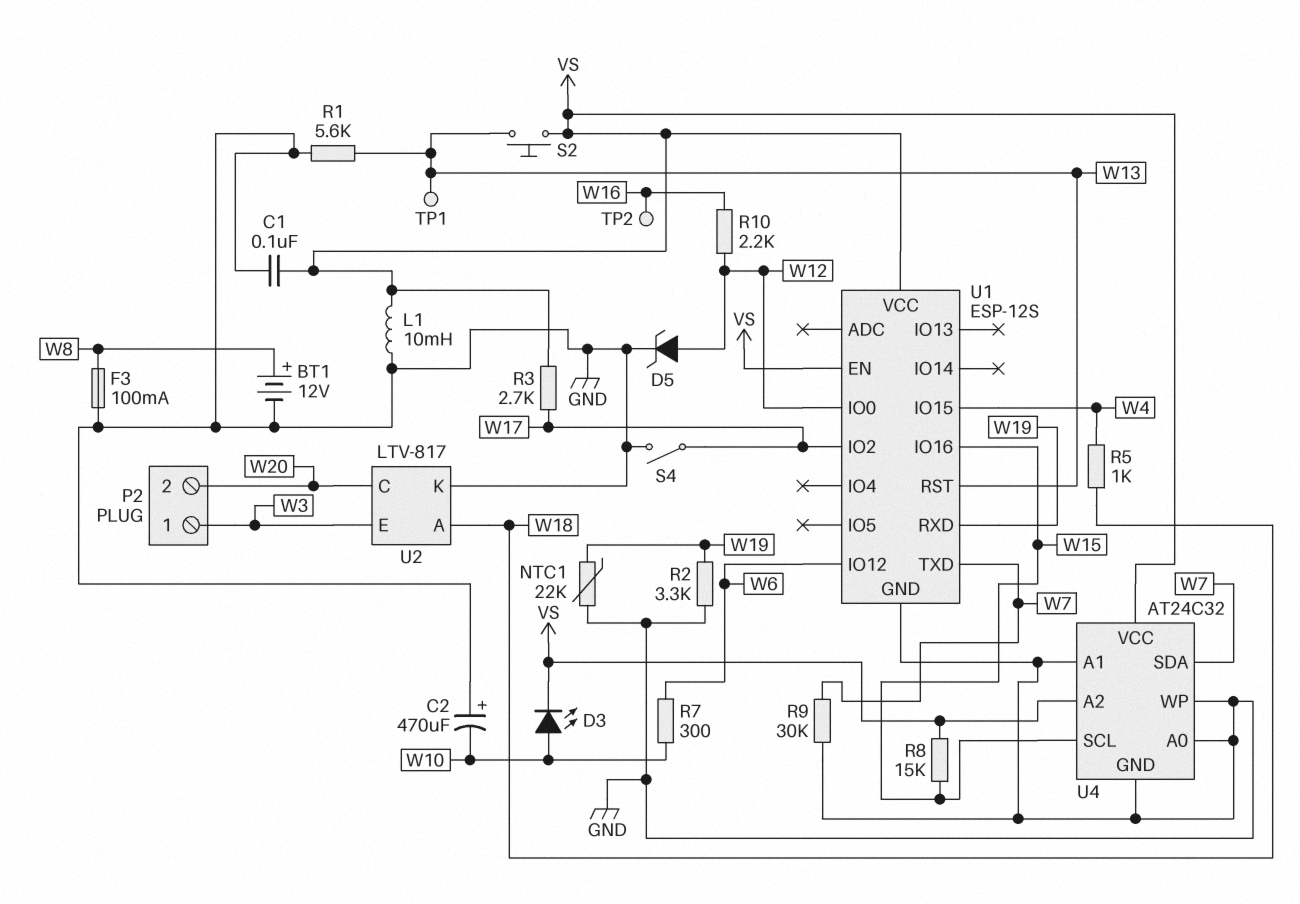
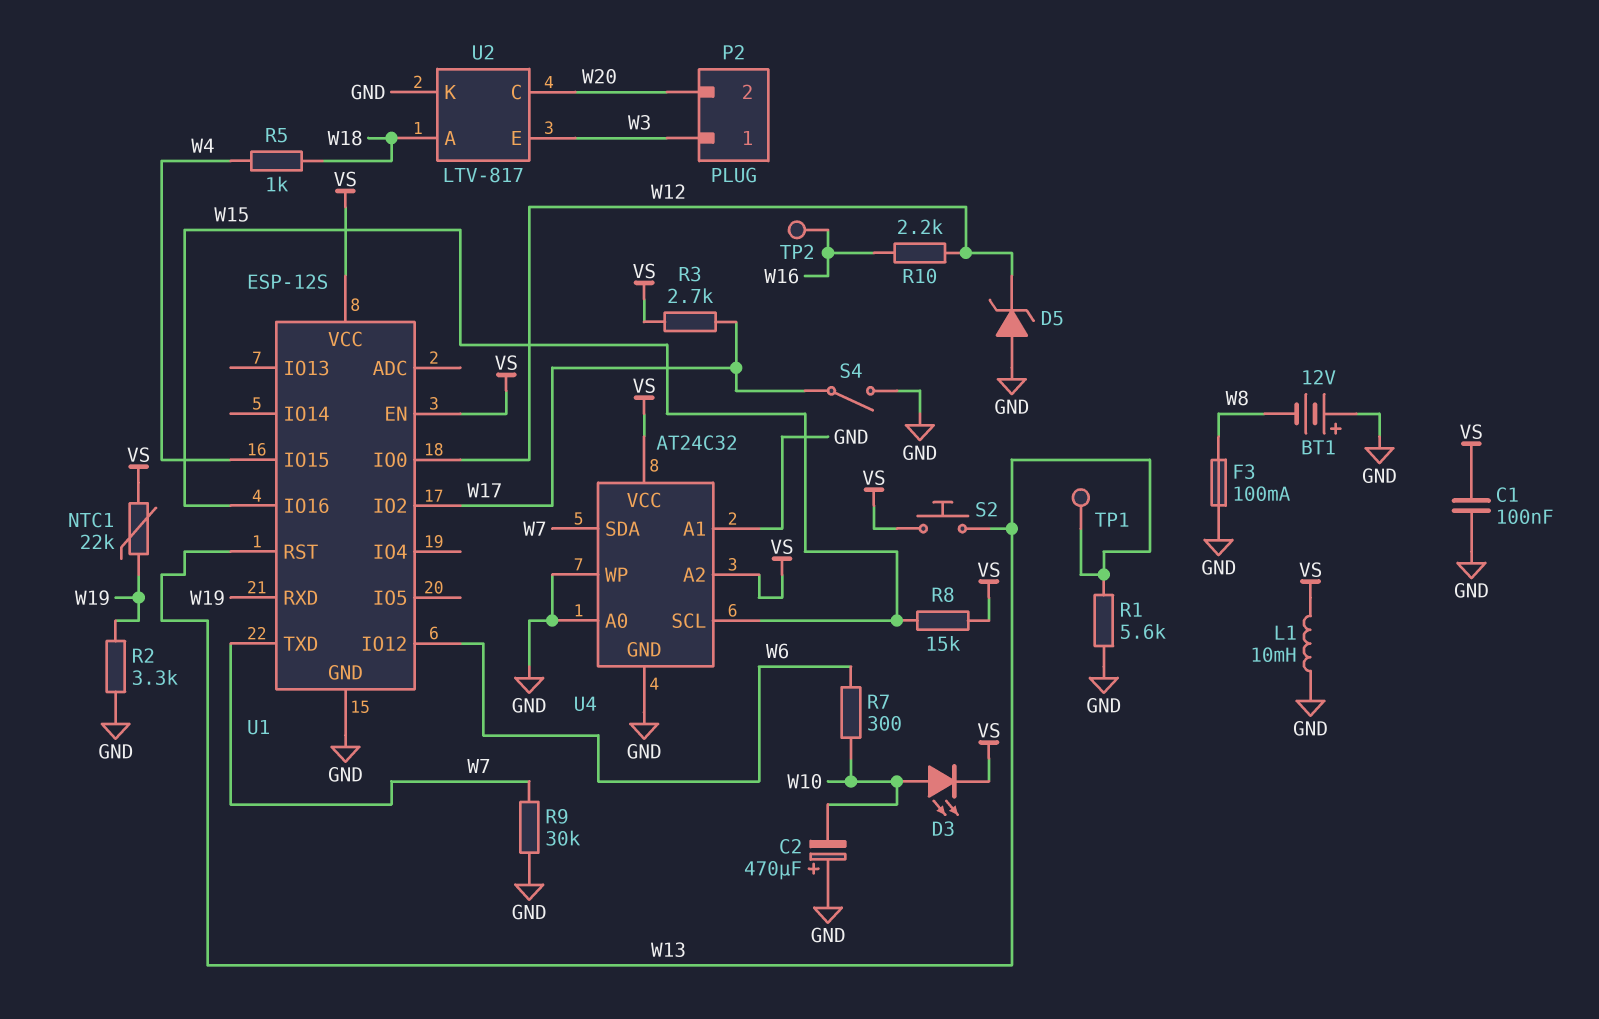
BT1: 12V (plus W8, minus GND) -> 12V (plus GND, minus W8)
D5: zener (A W12, K GND) -> zener (A GND, K W12)
NTC1: 22k (GND, W19) -> 22k (VS, W19)

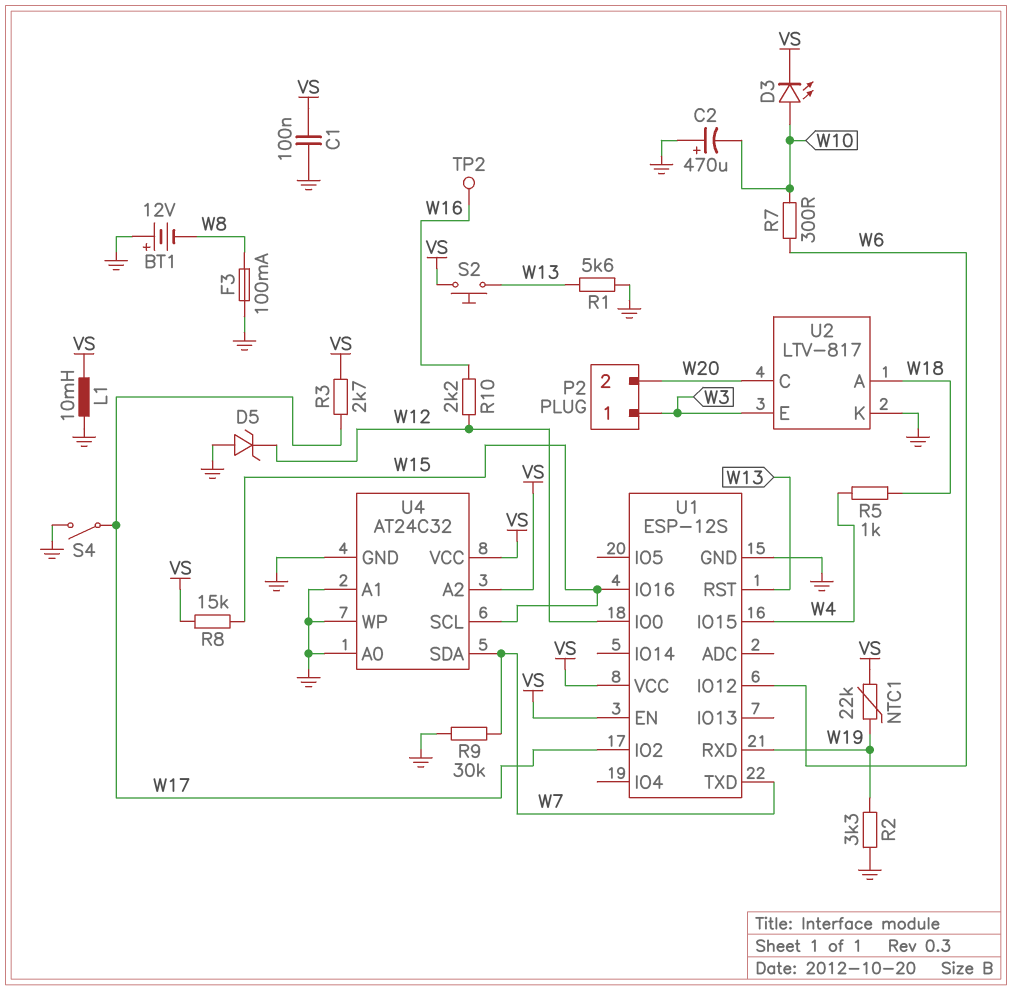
TP1: test point (W13) -> none

